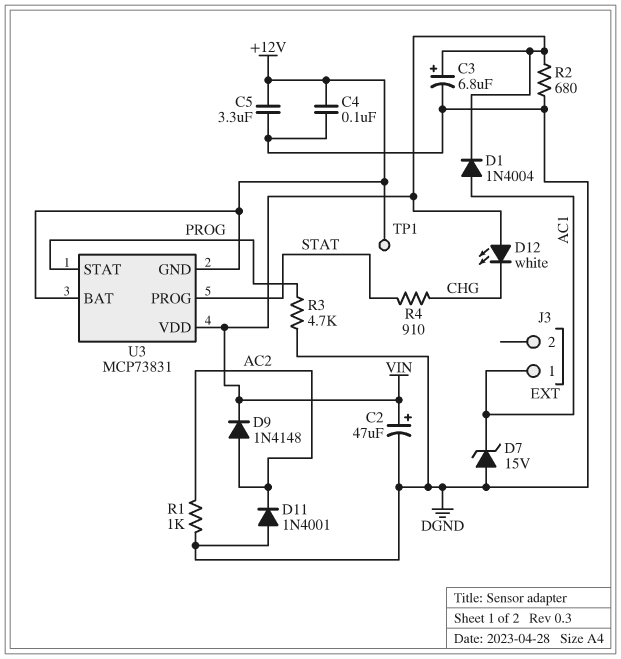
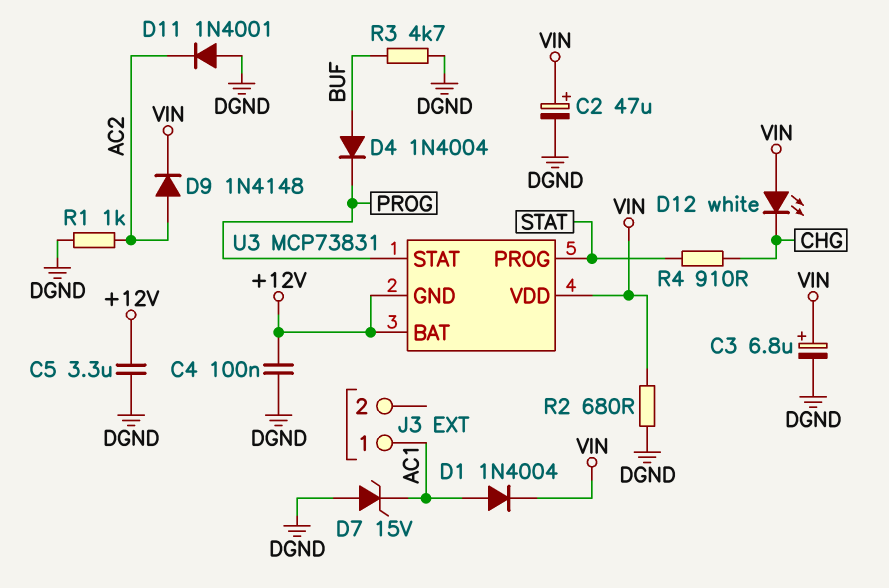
D4: none -> diode 1N4004 (A BUF, K PROG)
R3: 4.7k (DGND, PROG) -> 4.7k (BUF, DGND)
TP1: test point (+12V) -> none

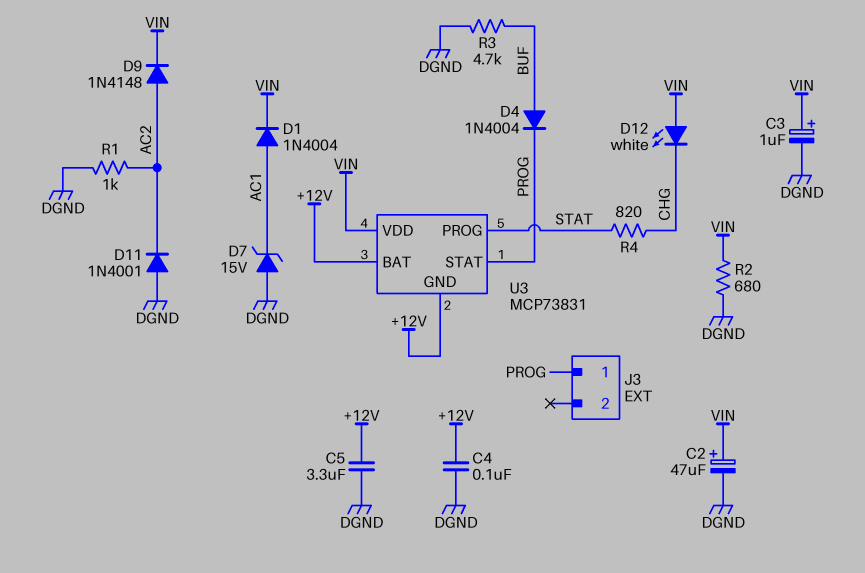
C3: 6.8uF (plus VIN, minus DGND) -> 1uF (plus VIN, minus DGND)
J3 pin 1: AC1 -> PROG
R4: 910 (CHG, STAT) -> 820 (CHG, STAT)

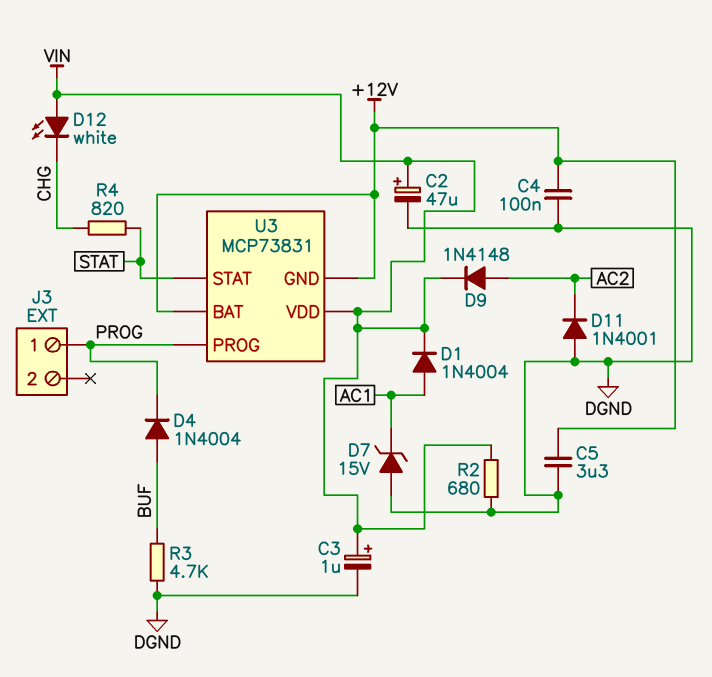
R1: 1k (AC2, DGND) -> none
U3 pin PROG: STAT -> PROG
U3 pin STAT: PROG -> STAT

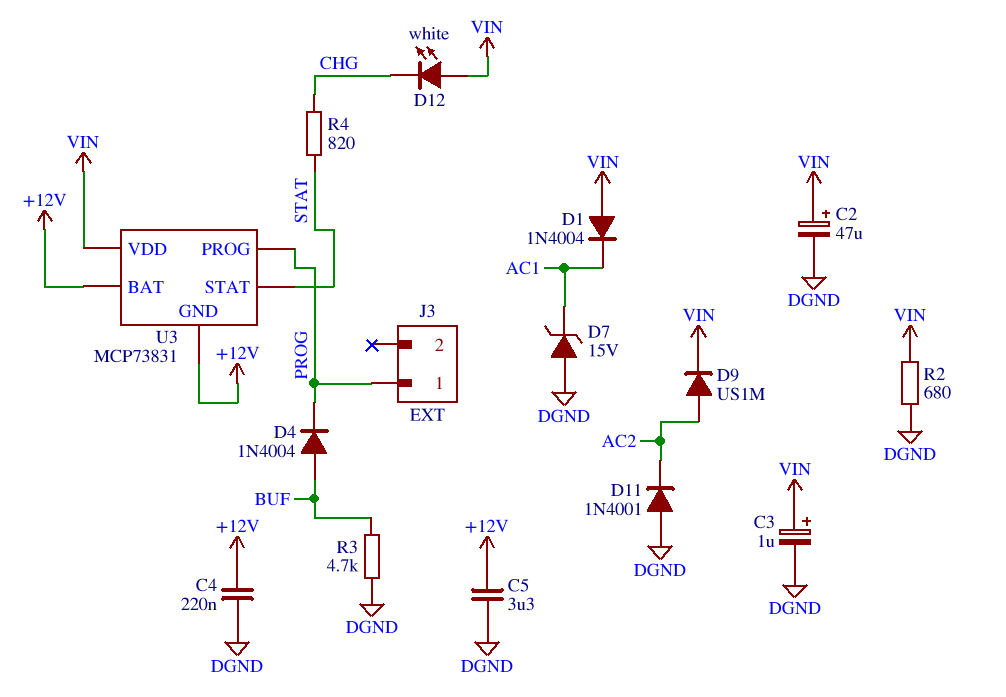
C4: 100nF (+12V, DGND) -> 220nF (+12V, DGND)
D1: diode 1N4004 (A AC1, K VIN) -> diode 1N4004 (A VIN, K AC1)
D9: diode 1N4148 (A AC2, K VIN) -> diode US1M (A AC2, K VIN)

